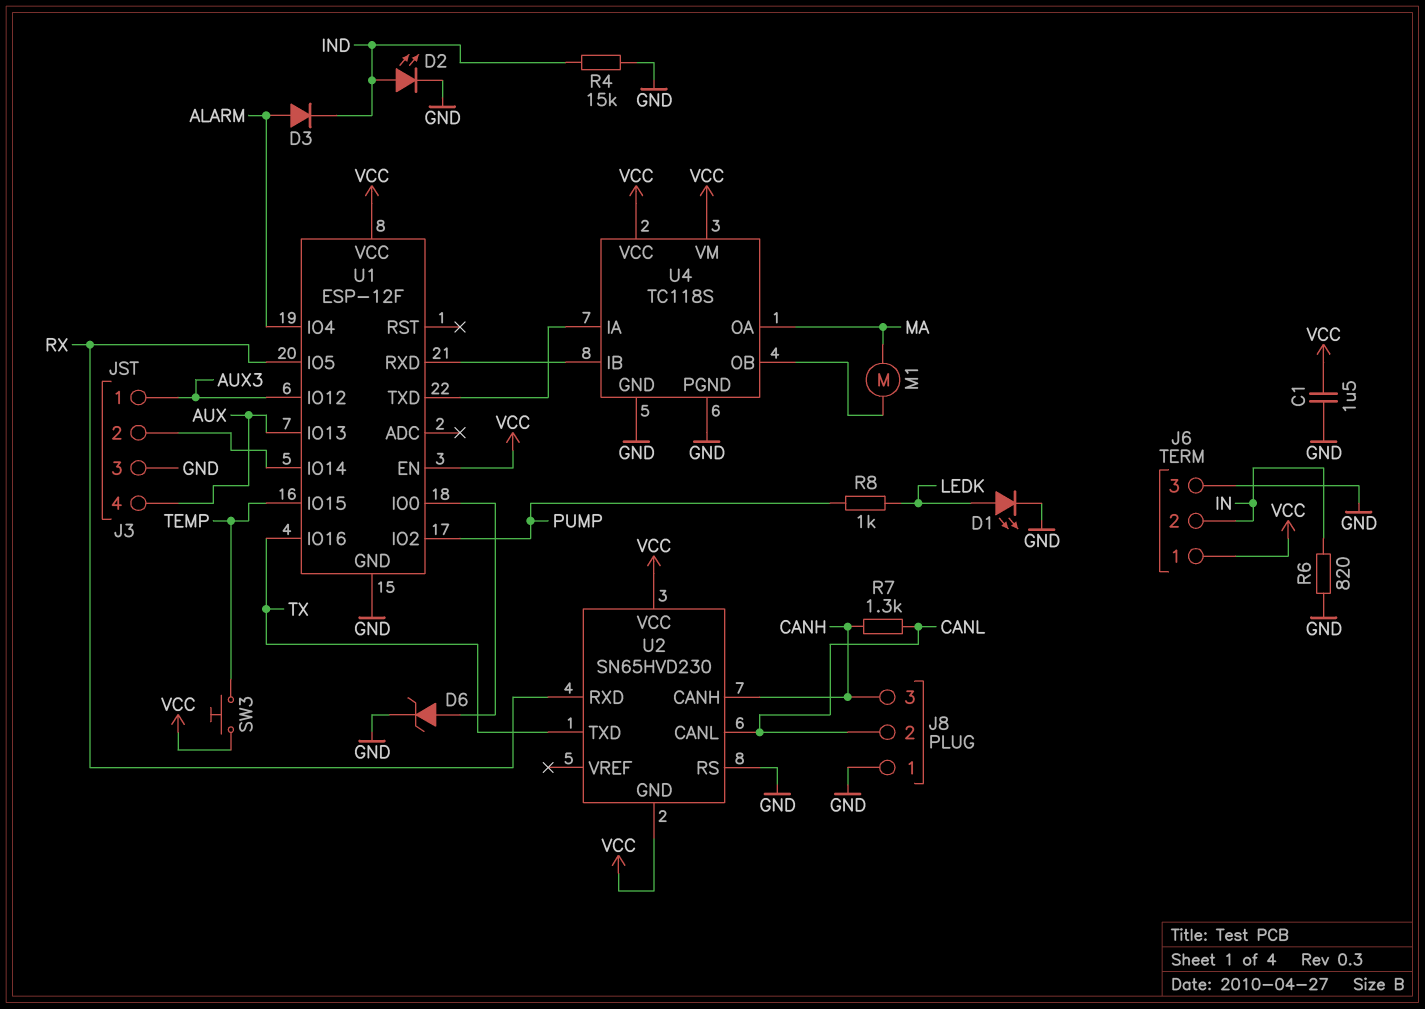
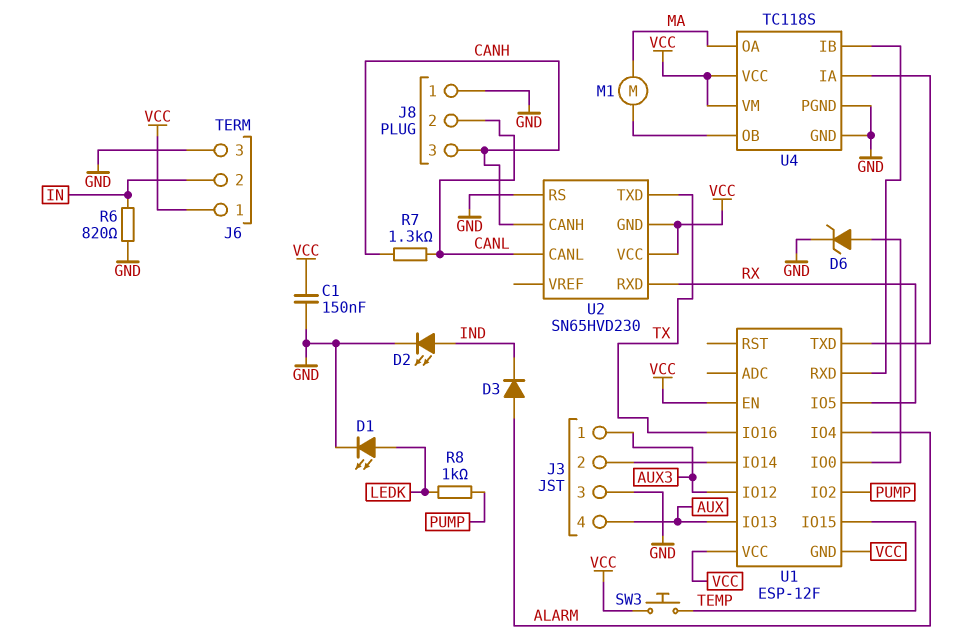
C1: 1.5uF (GND, VCC) -> 150nF (GND, VCC)
R4: 15k (GND, IND) -> none
U1 pin GND: GND -> VCC

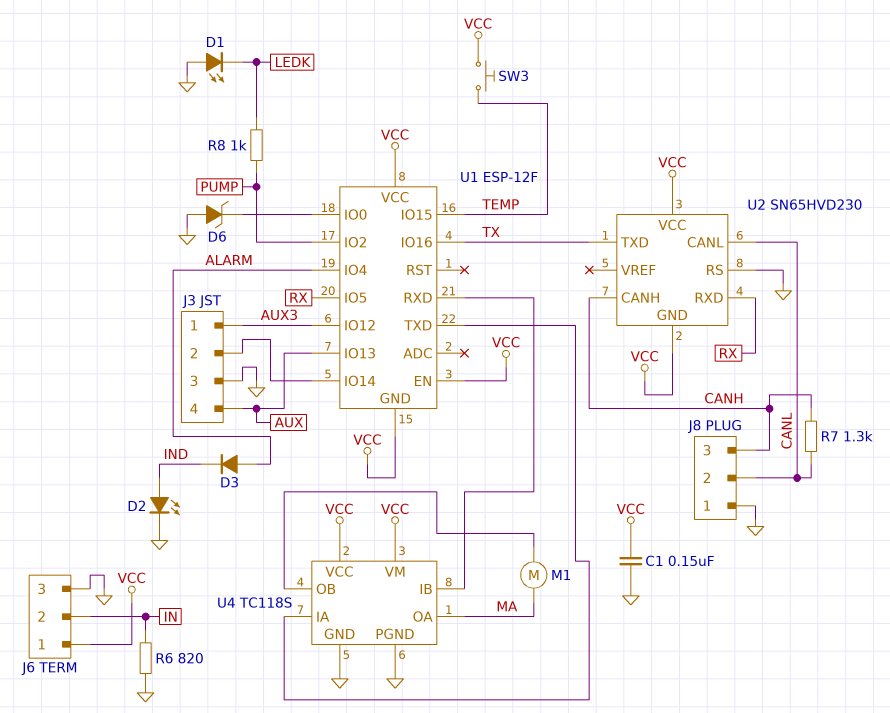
D1: LED (A LEDK, K GND) -> LED (A GND, K LEDK)
D6: zener (A U1/IO0, K GND) -> zener (A GND, K U1/IO0)

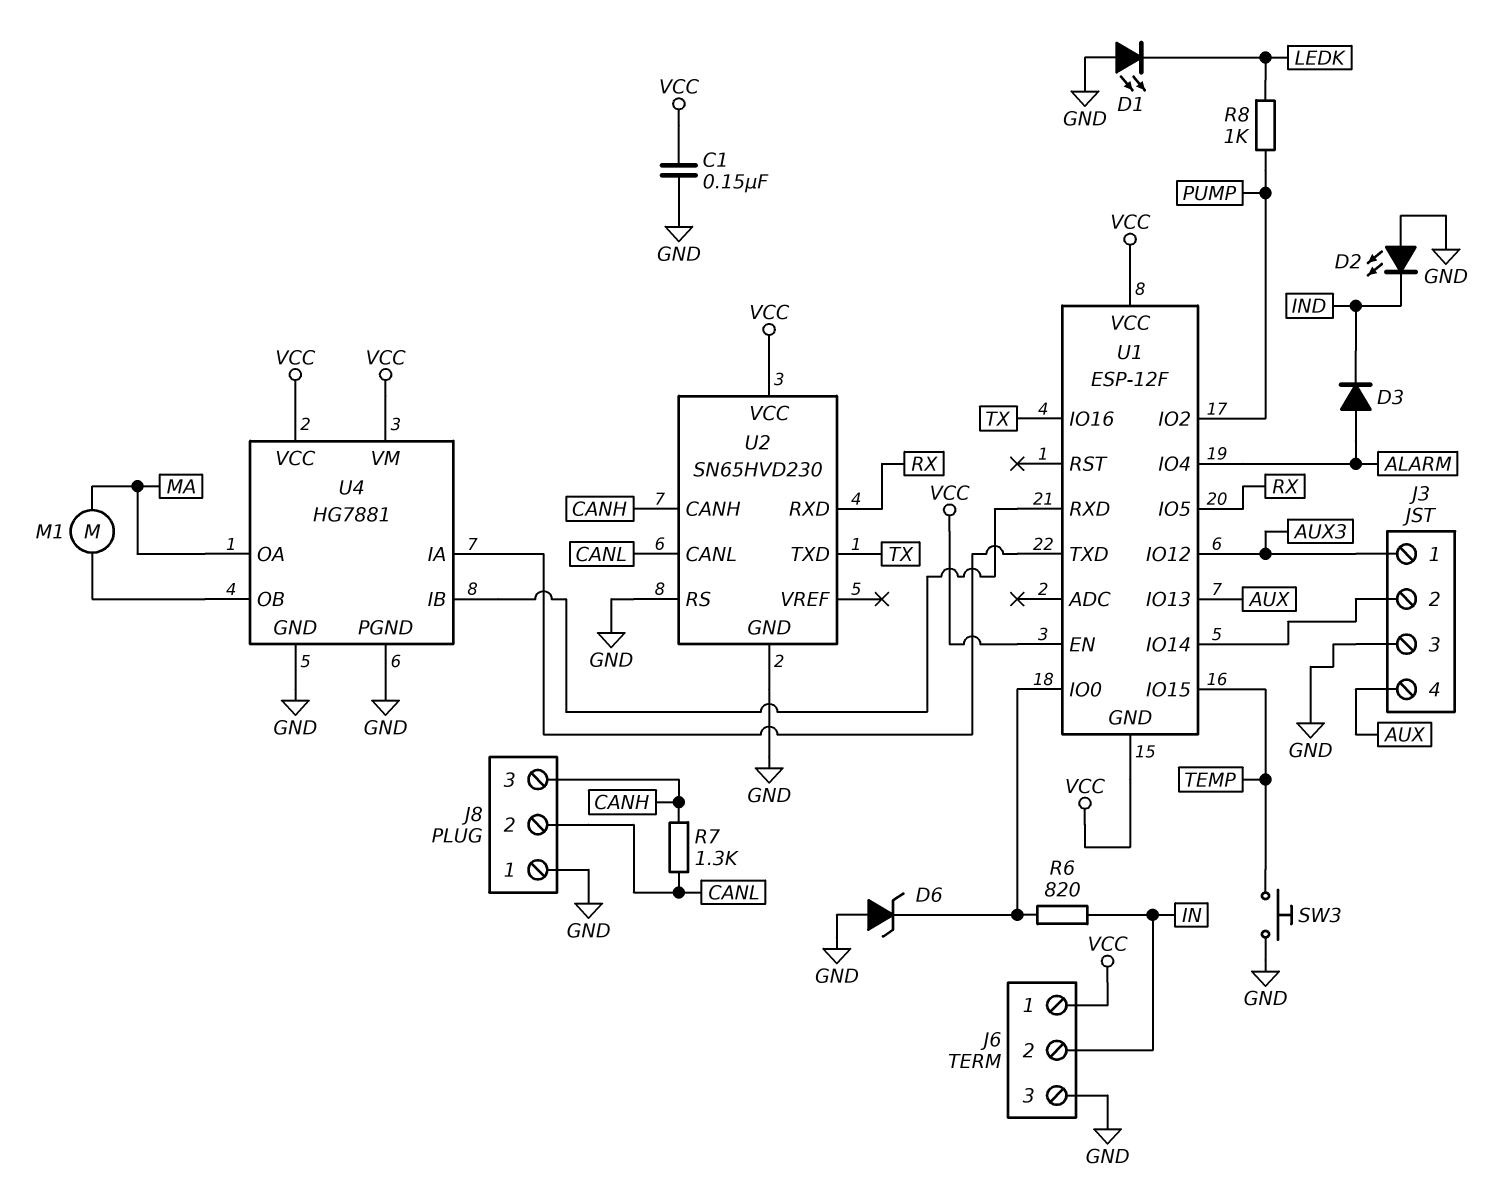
D2: LED (A IND, K GND) -> LED (A GND, K IND)
R6: 820 (GND, IN) -> 820 (IN, U1/IO0)
SW3: button (TEMP, VCC) -> button (GND, TEMP)
U2 pin GND: VCC -> GND
U4: TC118S -> HG7881

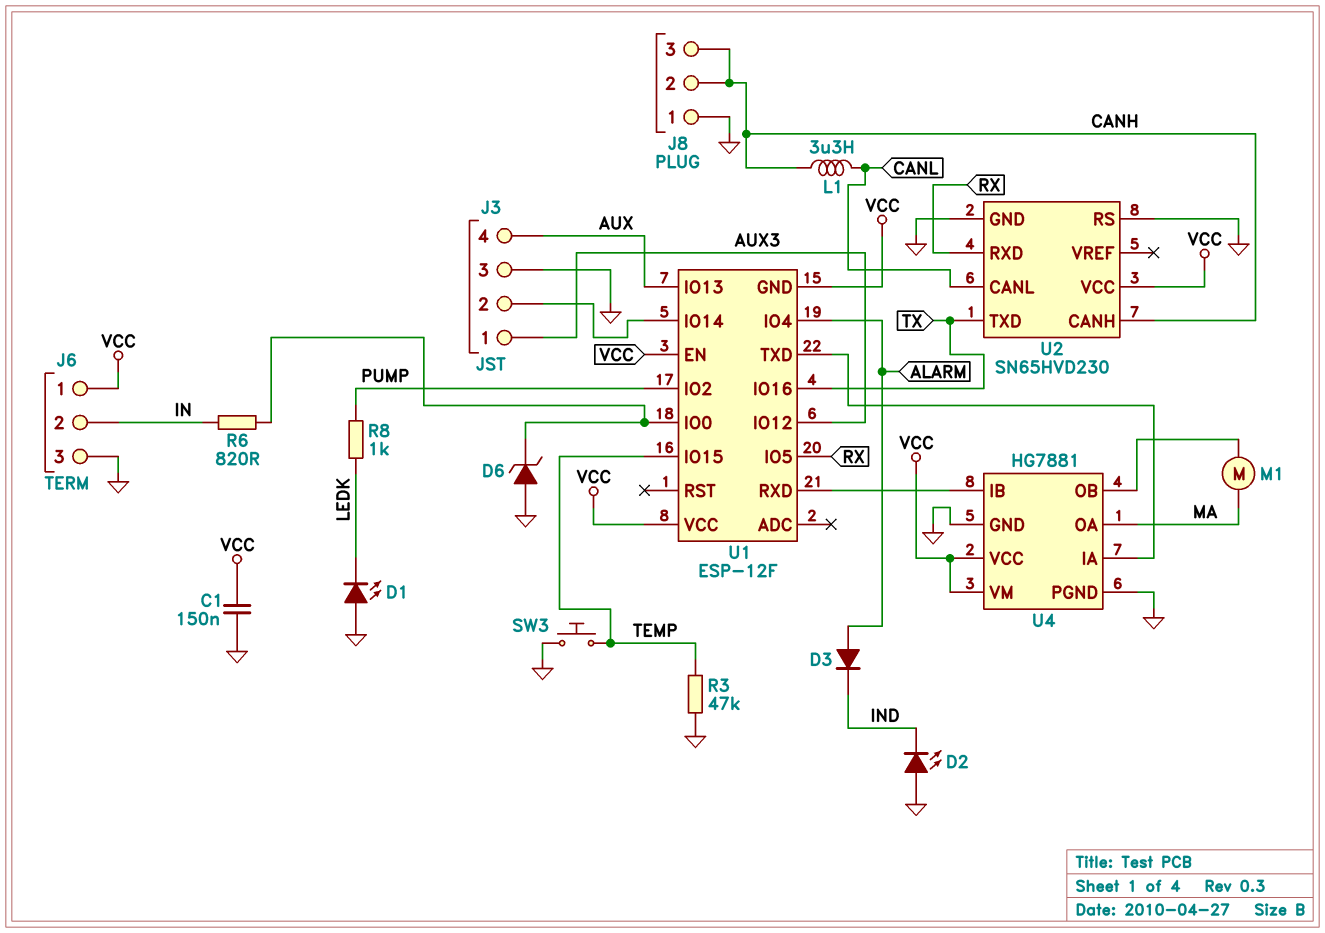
J8 pin 2: CANL -> CANH
L1: none -> 3.3uH (CANH, CANL)
R3: none -> 47k (GND, TEMP)
R7: 1.3k (CANH, CANL) -> none

